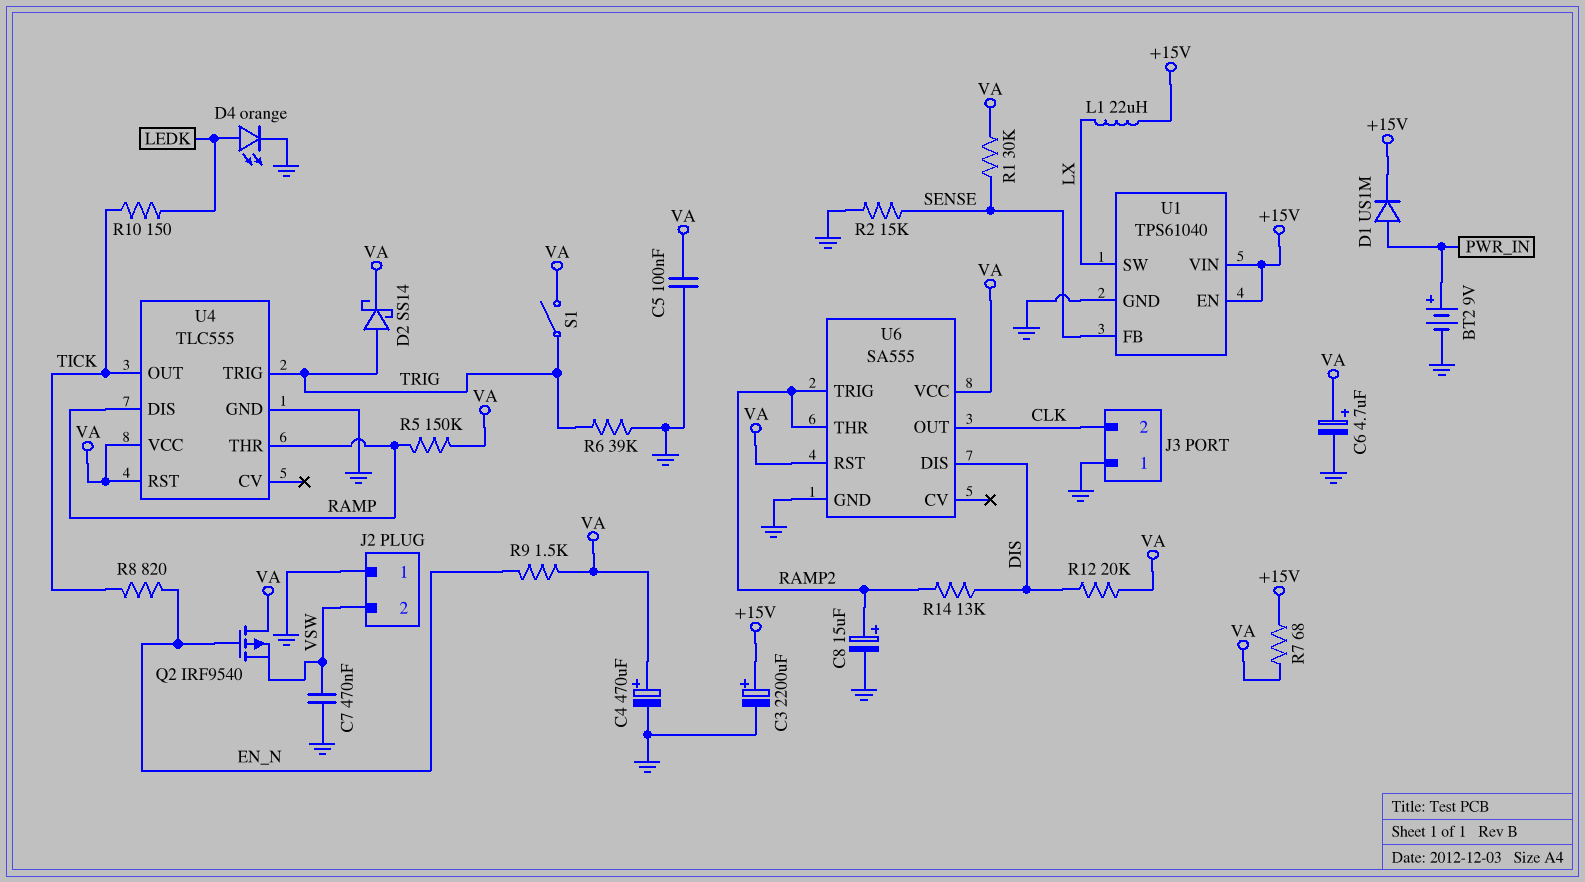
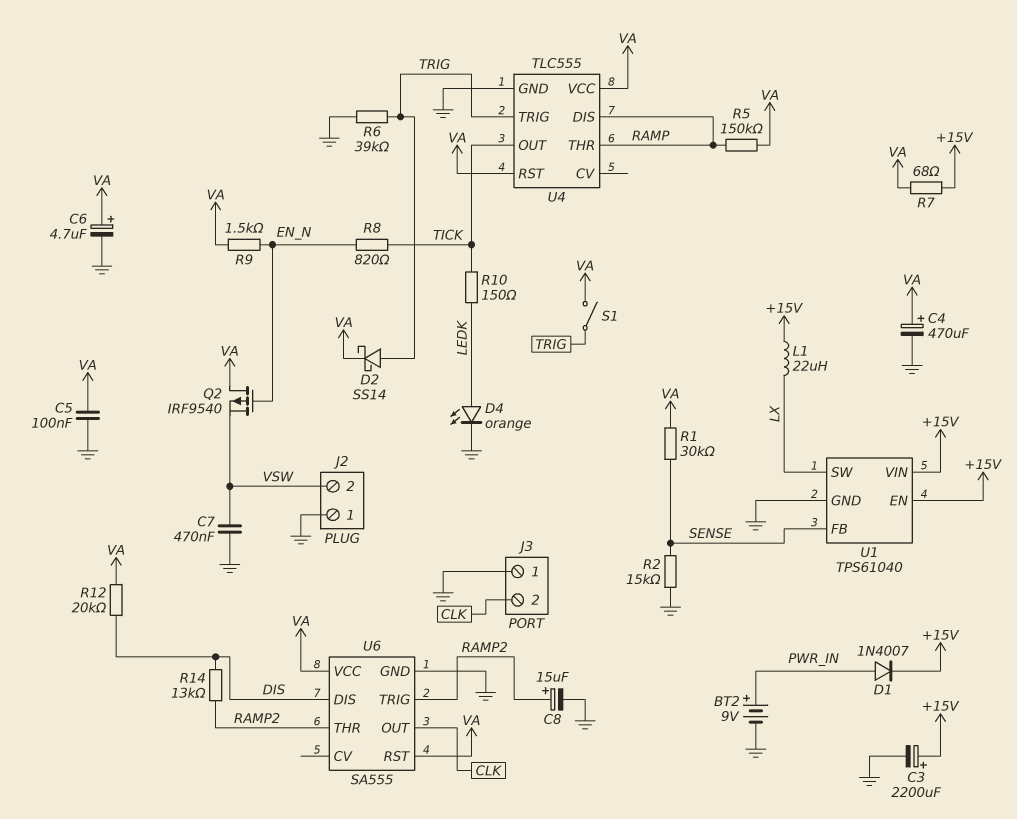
D1: diode US1M (A PWR_IN, K +15V) -> diode 1N4007 (A PWR_IN, K +15V)

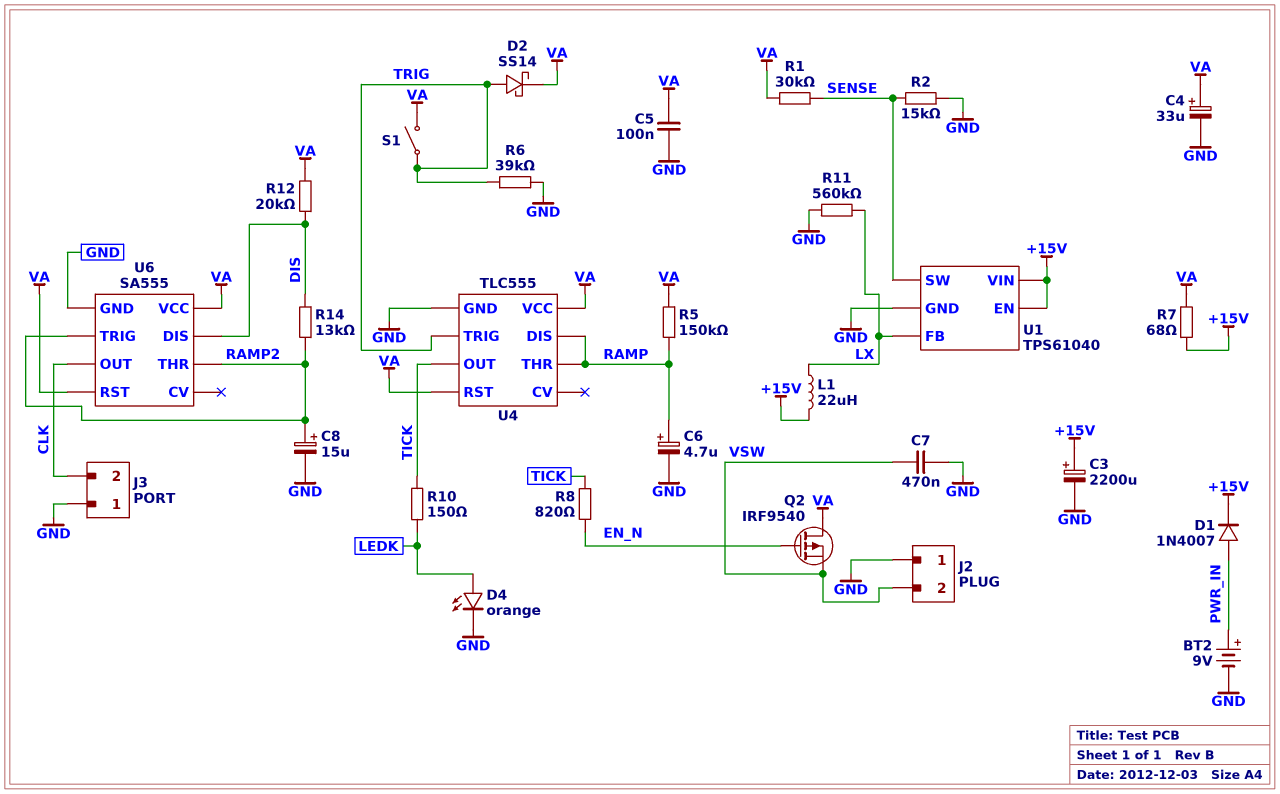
C4: 470uF (plus VA, minus GND) -> 33uF (plus VA, minus GND)
C6: 4.7uF (plus VA, minus GND) -> 4.7uF (plus RAMP, minus GND)
R9: 1.5k (EN_N, VA) -> none
R11: none -> 560k (GND, LX)
U1 pin FB: SENSE -> LX
U1 pin SW: LX -> SENSE

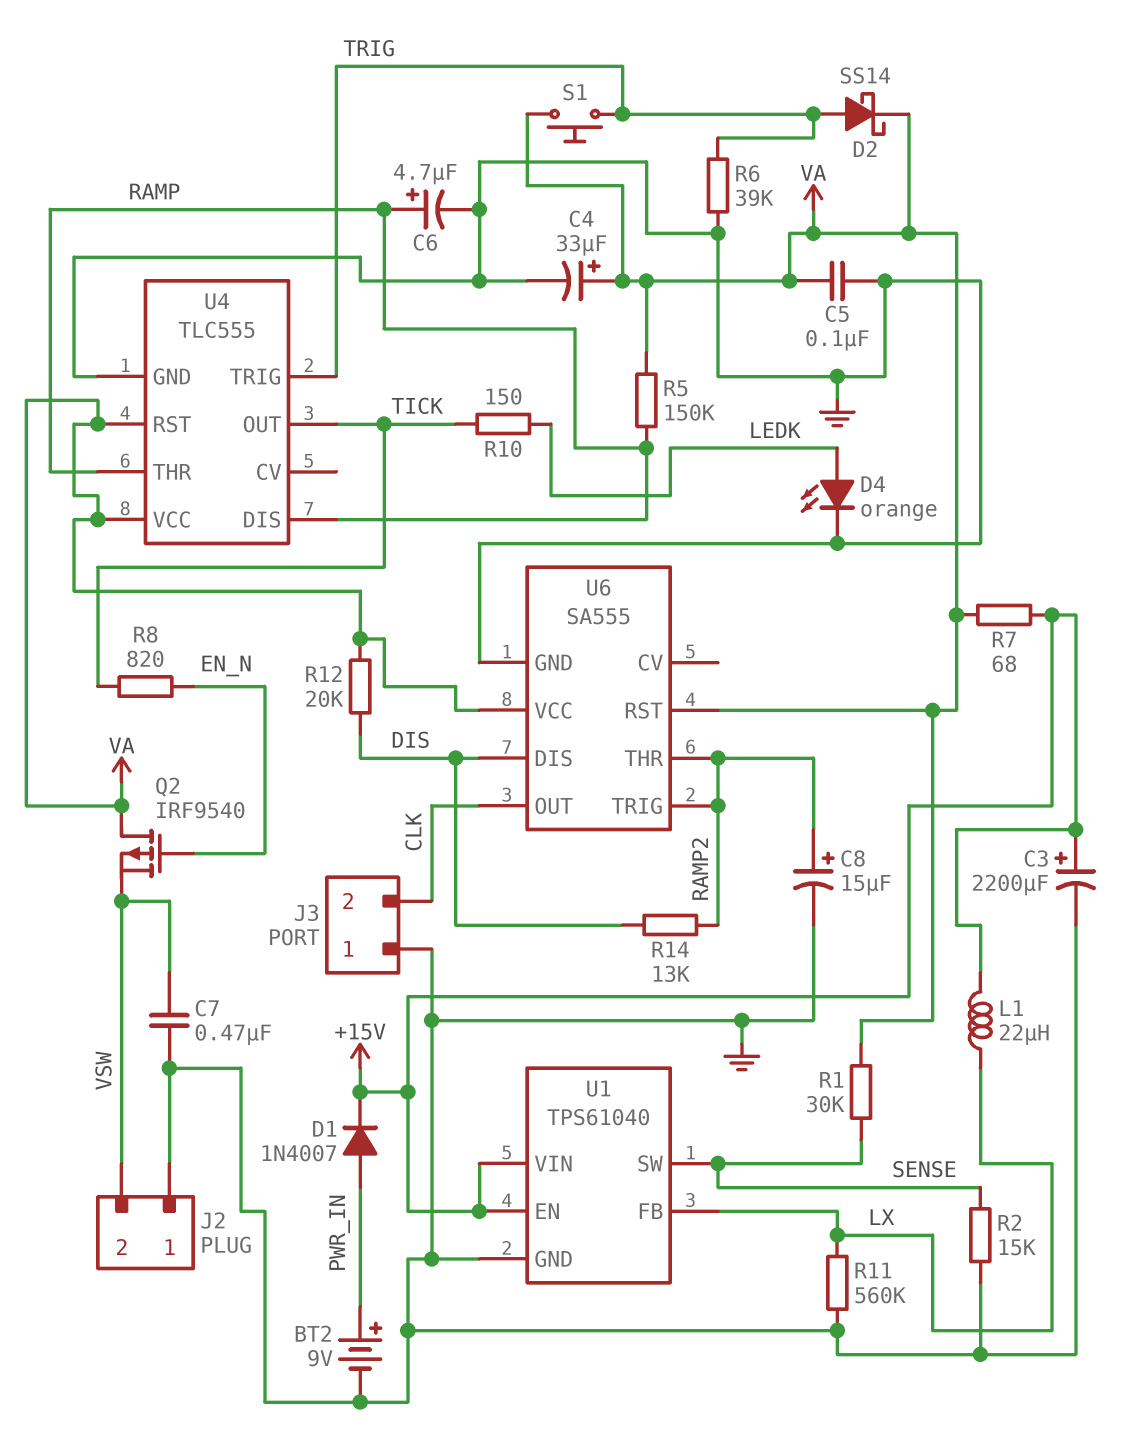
S1: switch (TRIG, VA) -> button (TRIG, VA)

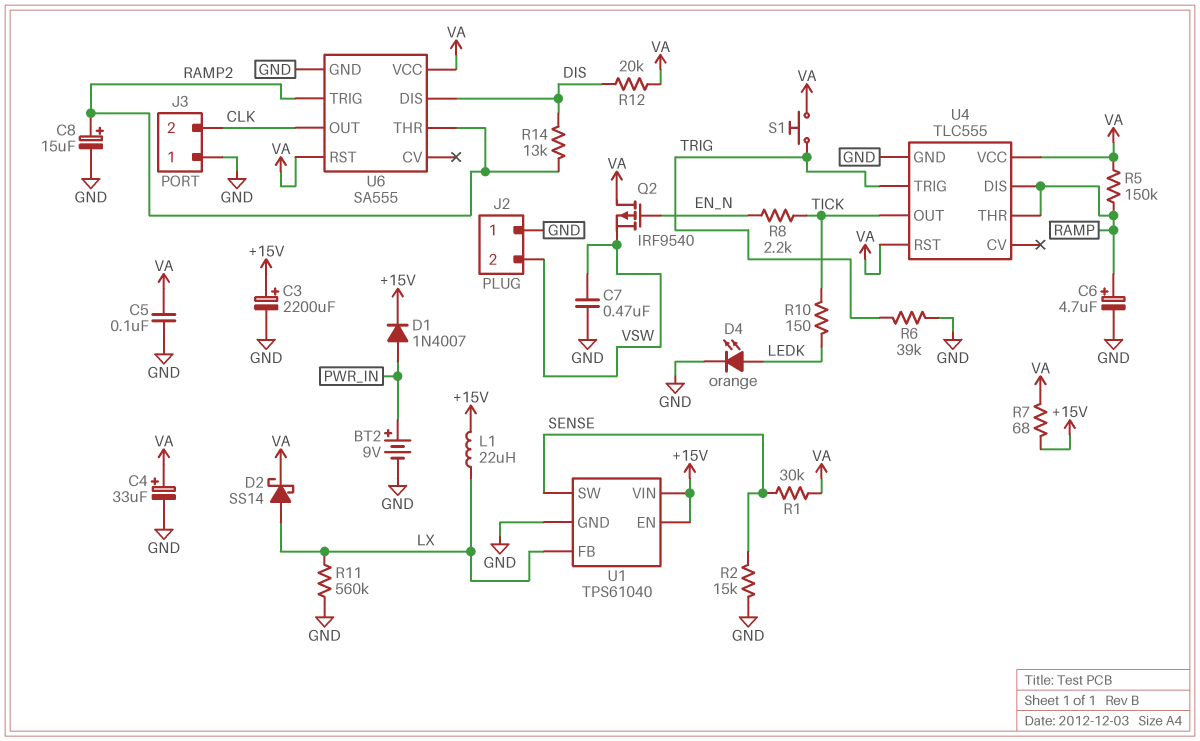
D2: schottky SS14 (A TRIG, K VA) -> schottky SS14 (A LX, K VA)
R8: 820 (EN_N, TICK) -> 2.2k (EN_N, TICK)

